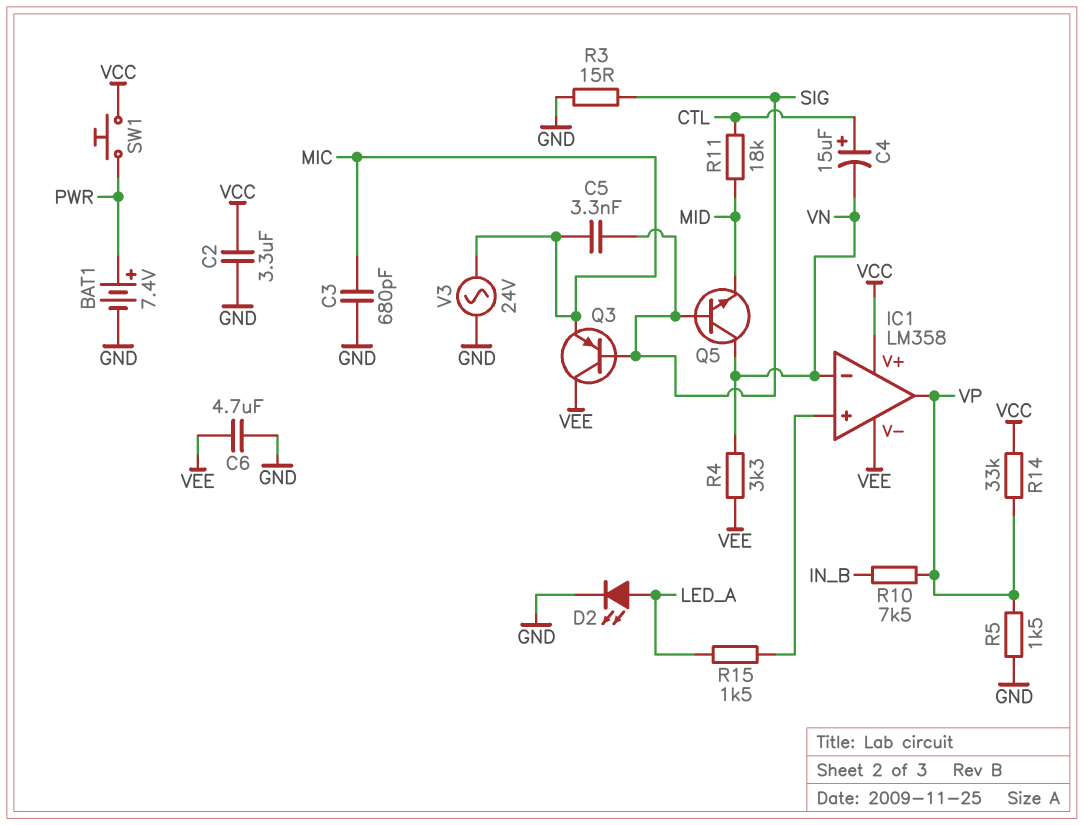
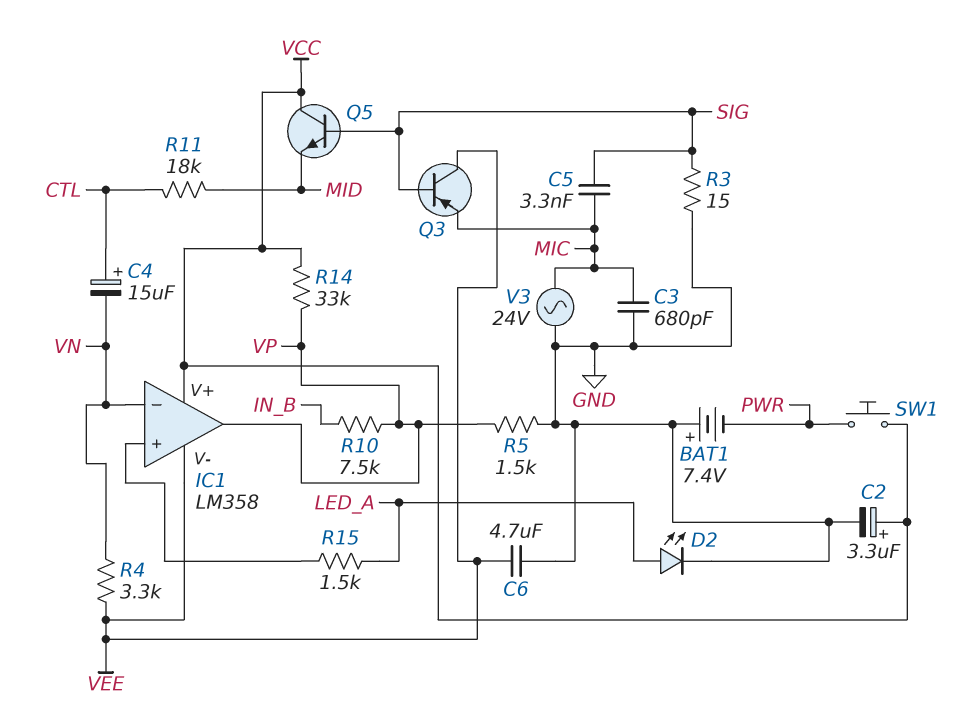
BAT1: 7.4V (plus PWR, minus GND) -> 7.4V (plus GND, minus PWR)
C2: 3.3uF (GND, VCC) -> 3.3uF (plus VCC, minus GND)
Q5: NPN (B SIG, C VN, E MID) -> NPN (B SIG, C VCC, E MID)

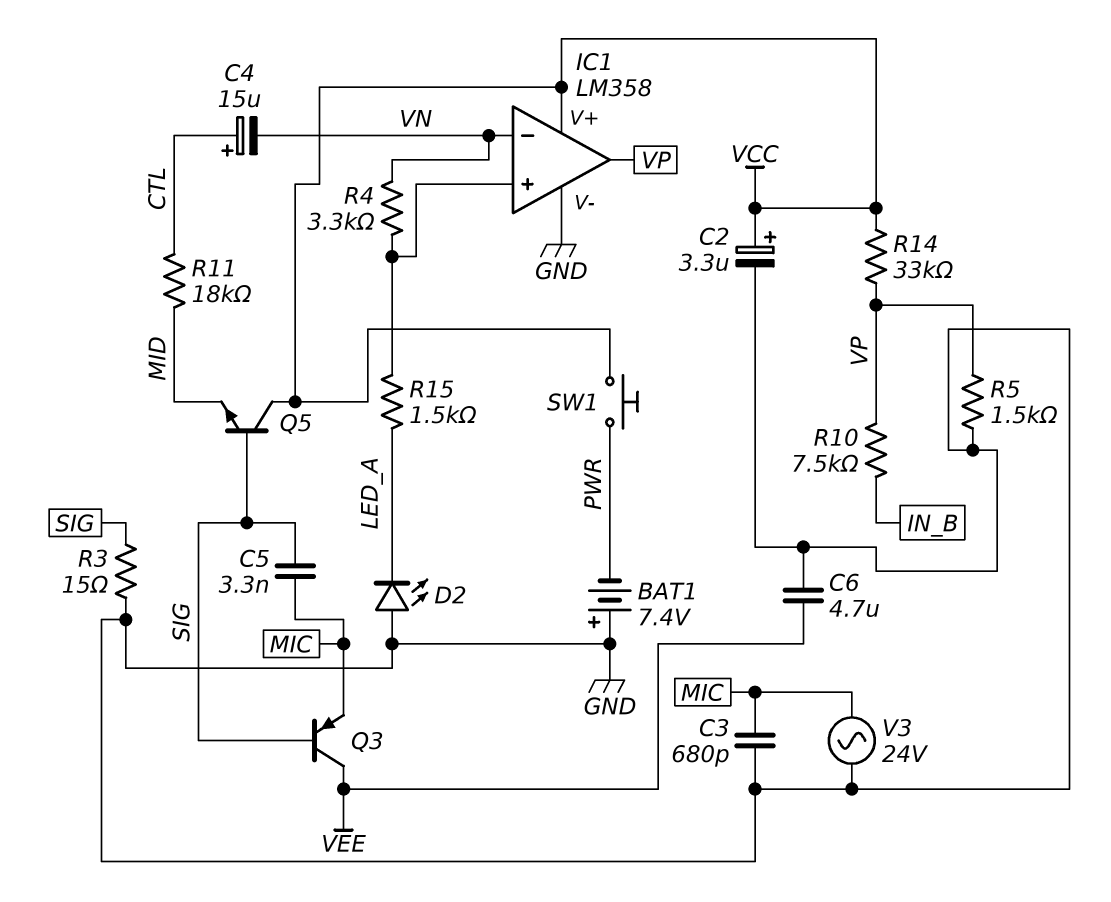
D2: LED (A LED_A, K GND) -> LED (A GND, K LED_A)
IC1 pin V-: VEE -> GND
R4: 3.3k (VEE, VN) -> 3.3k (IC1/in+, VN)

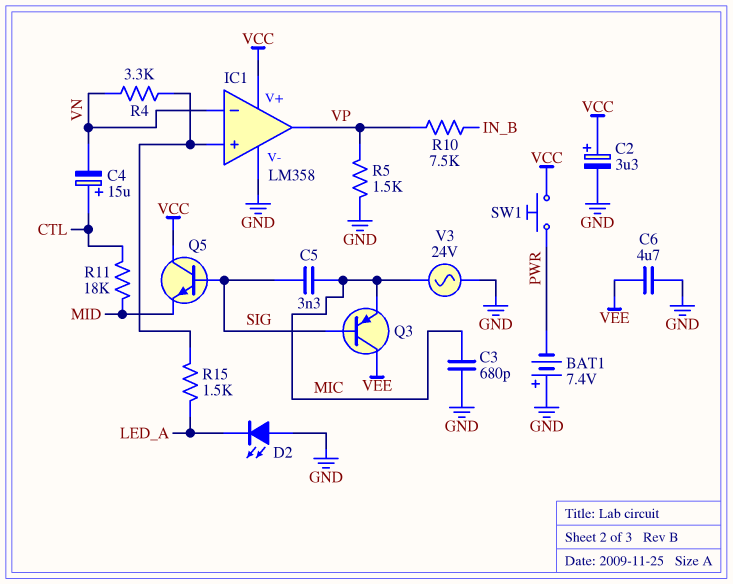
R3: 15 (GND, SIG) -> none
R14: 33k (VCC, VP) -> none

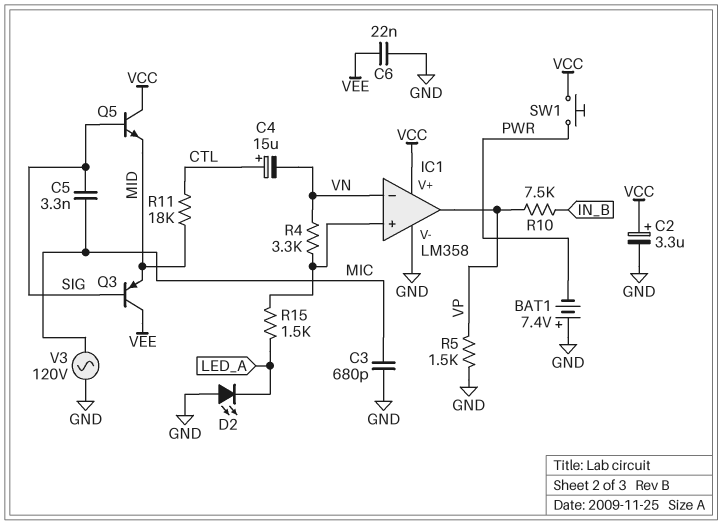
C6: 4.7uF (GND, VEE) -> 22nF (GND, VEE)
Q3: PNP (B SIG, C VEE, E MIC) -> PNP (B SIG, C VEE, E MID)
V3: AC 24V (GND, MIC) -> AC 120V (GND, MIC)

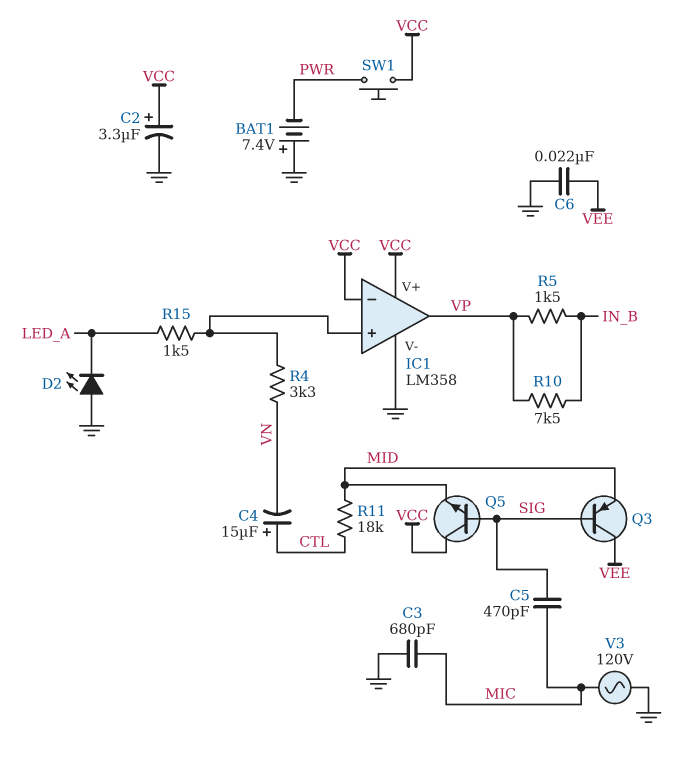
C5: 3.3nF (MIC, SIG) -> 470pF (MIC, SIG)
IC1 pin in-: VN -> VCC
R5: 1.5k (GND, VP) -> 1.5k (IN_B, VP)

